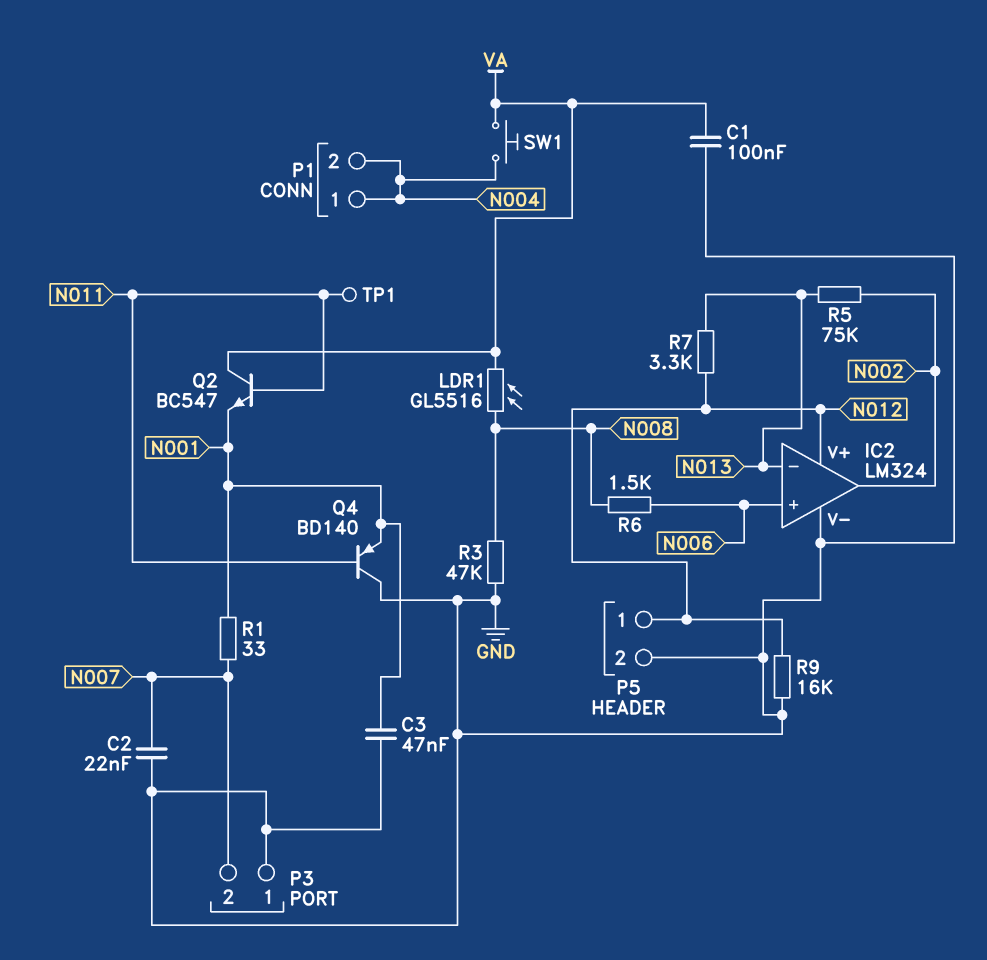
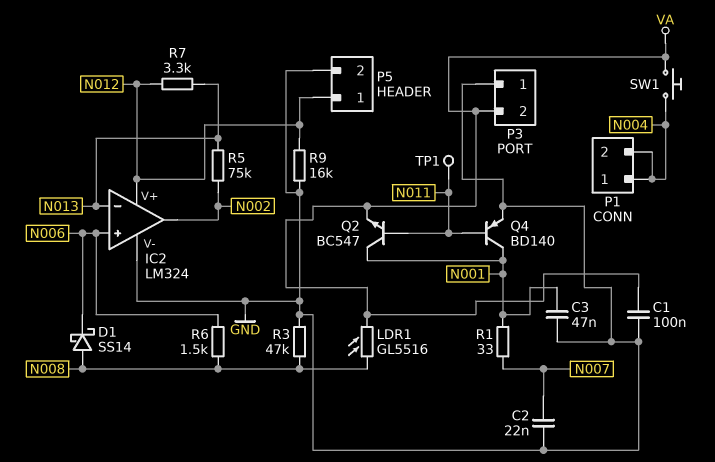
D1: none -> schottky SS14 (A N008, K N006)
P3 pin 2: N007 -> VA
Q2: NPN BC547 (B N011, C VA, E N001) -> NPN BC547 (B N011, C N001, E VA)
Q4: PNP BD140 (B N011, C GND, E N001) -> PNP BD140 (B N011, C N001, E GND)

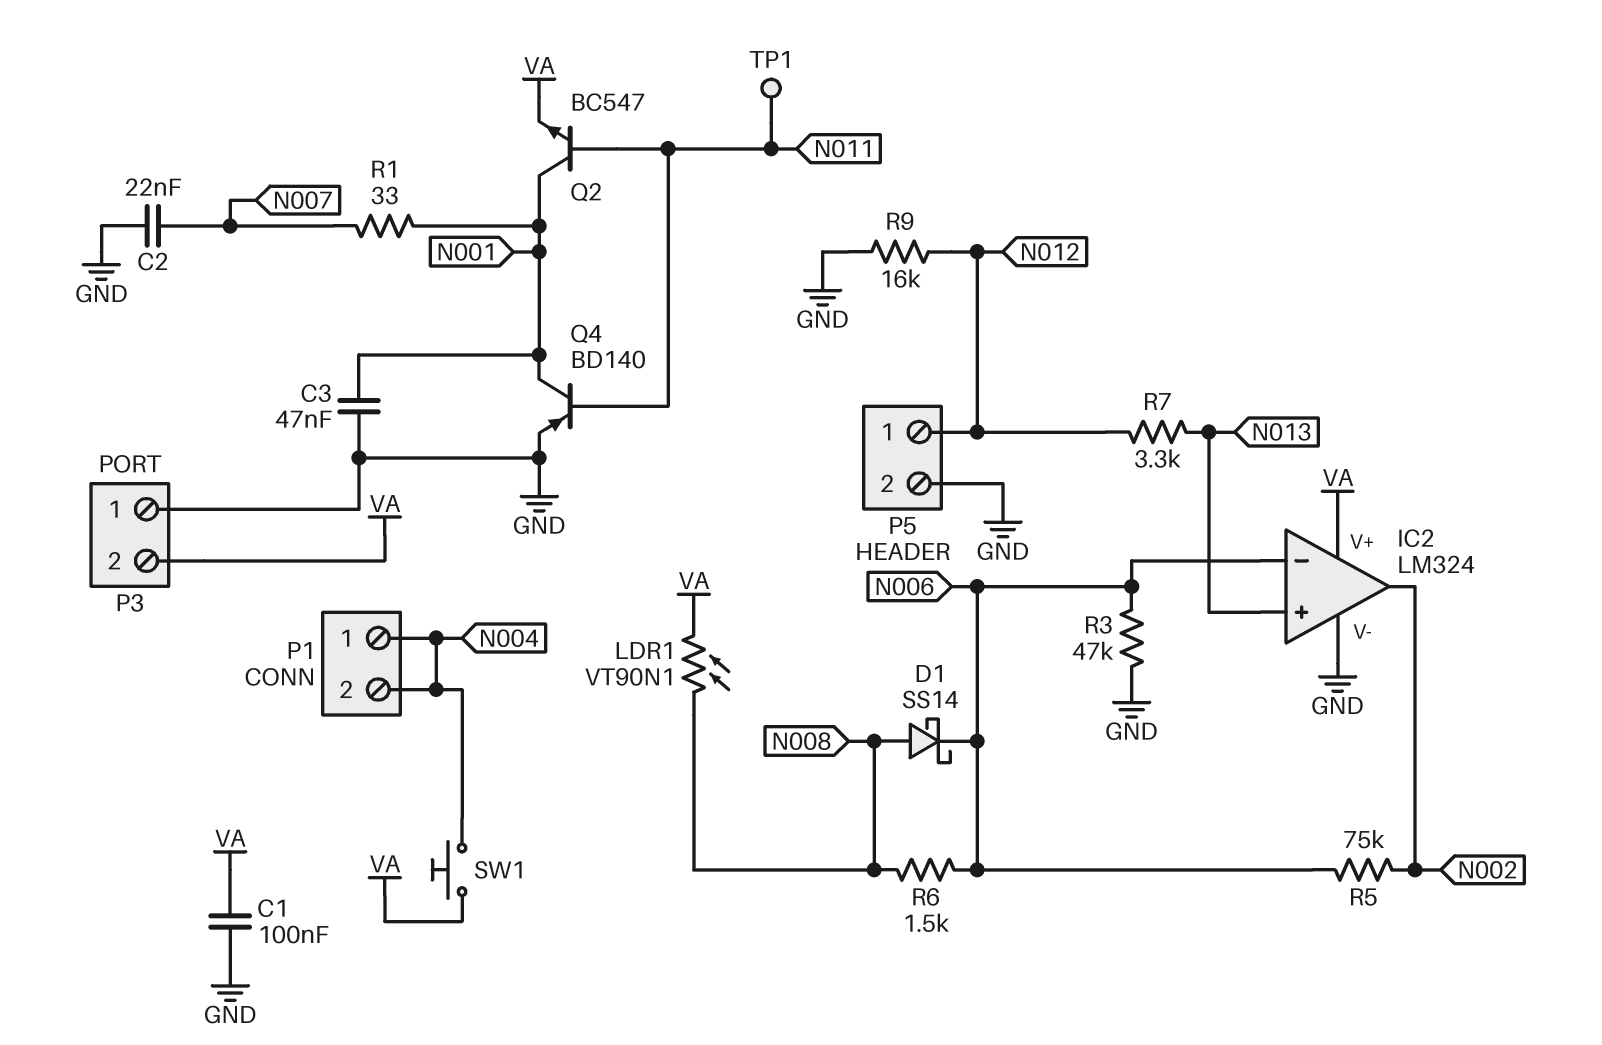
IC2 pin V+: N012 -> VA
IC2 pin in+: N006 -> N013
IC2 pin in-: N013 -> N006
LDR1: GL5516 (N008, VA) -> VT90N1 (N008, VA)
R3: 47k (GND, N008) -> 47k (GND, N006)
R5: 75k (N002, N013) -> 75k (N002, N006)

